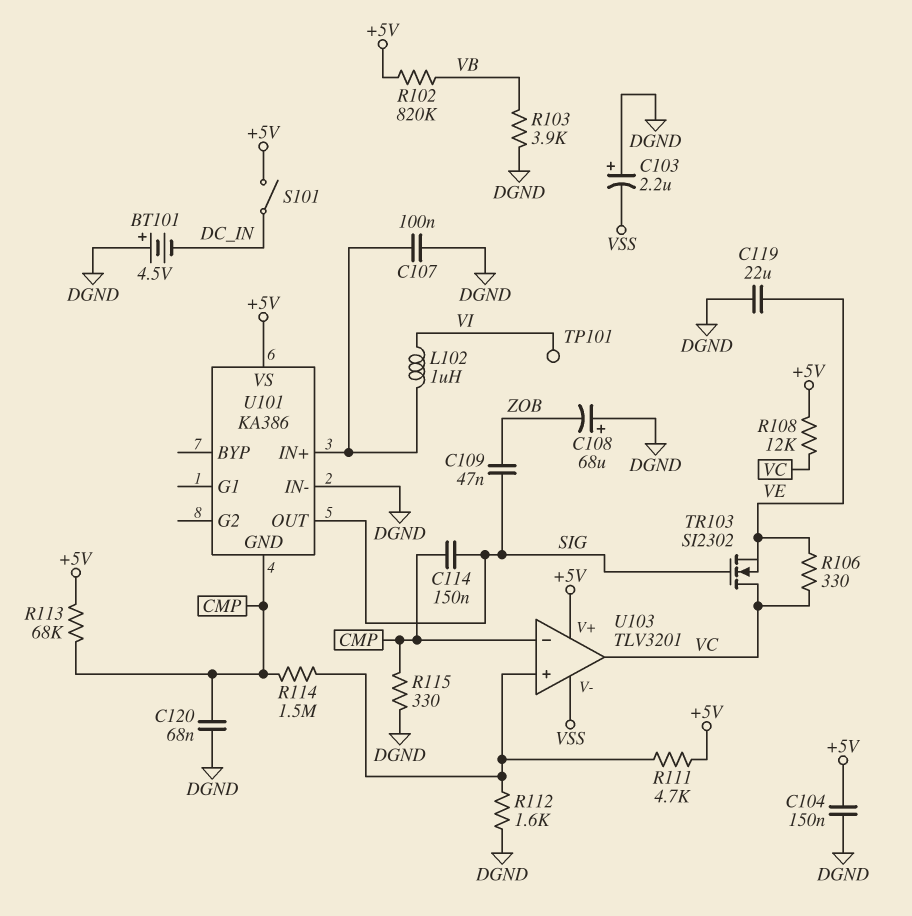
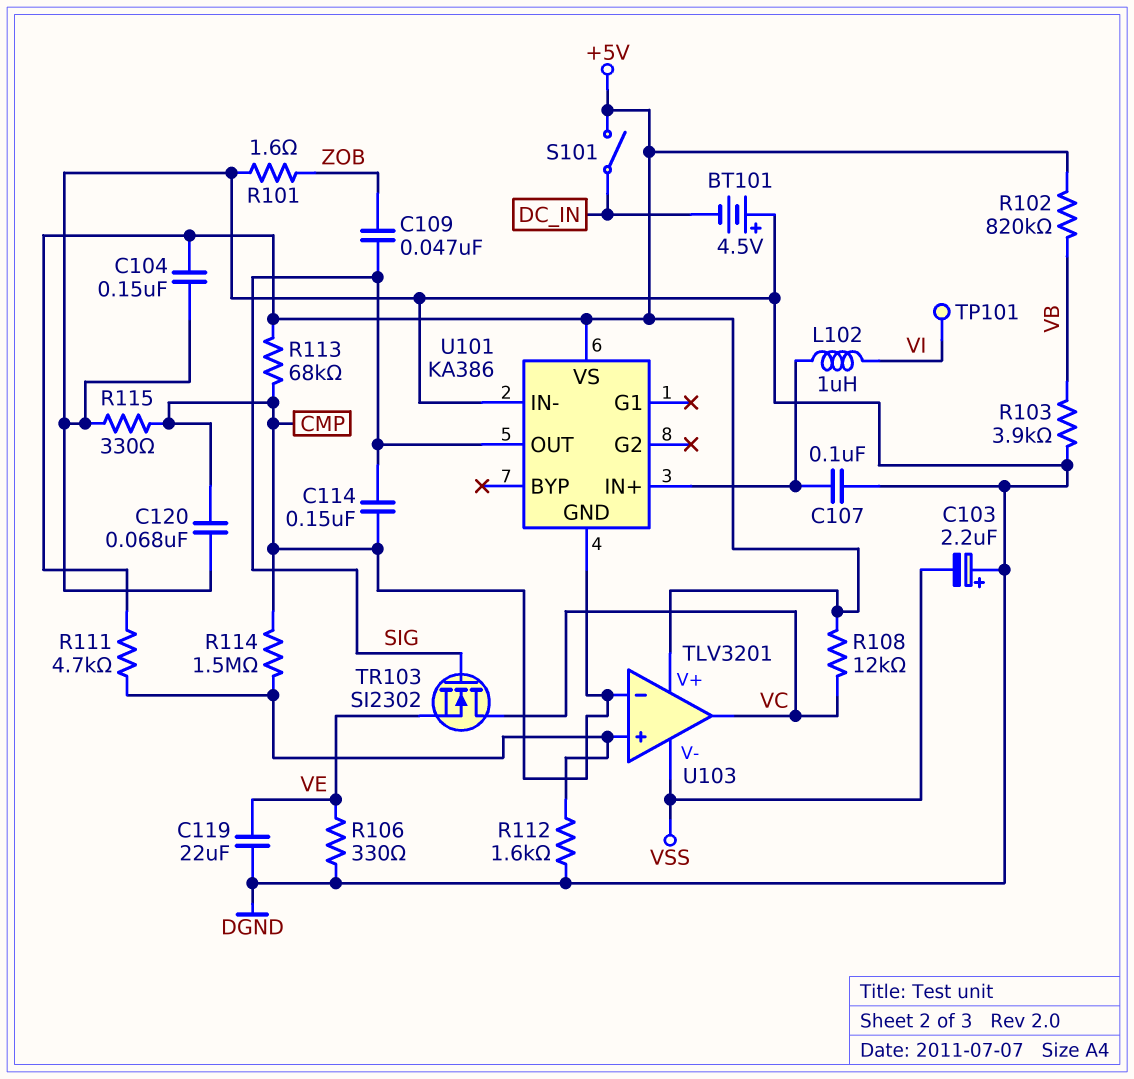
C108: 68uF (plus DGND, minus ZOB) -> none
R101: none -> 1.6 (DGND, ZOB)
R106: 330 (VC, VE) -> 330 (DGND, VE)

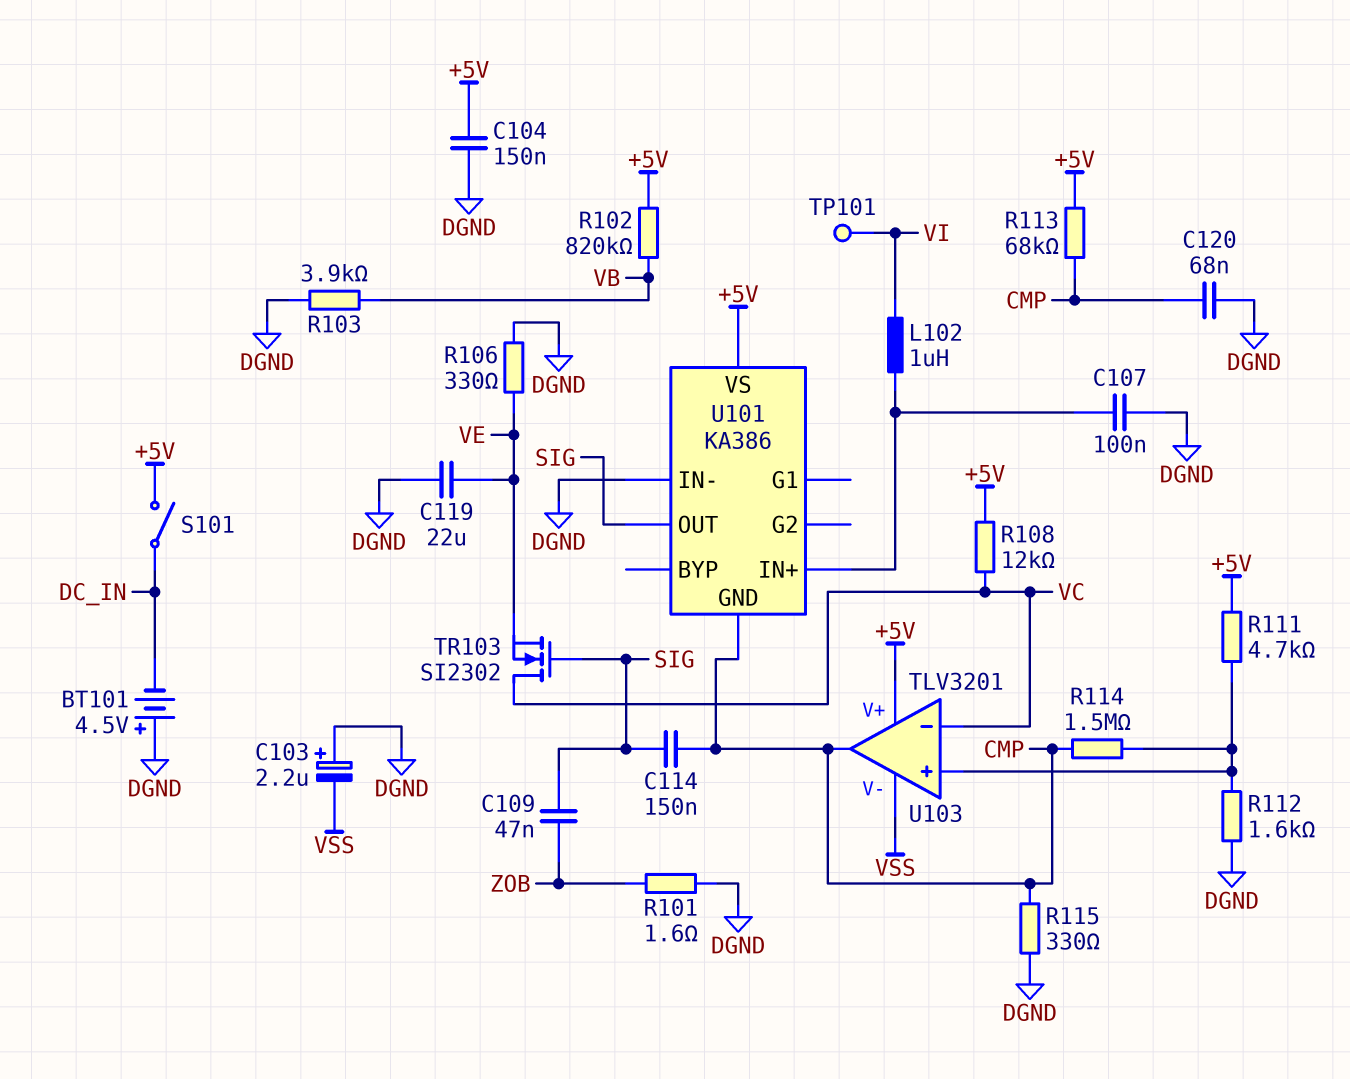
U103 pin in-: CMP -> VC
U103 pin out: VC -> CMP

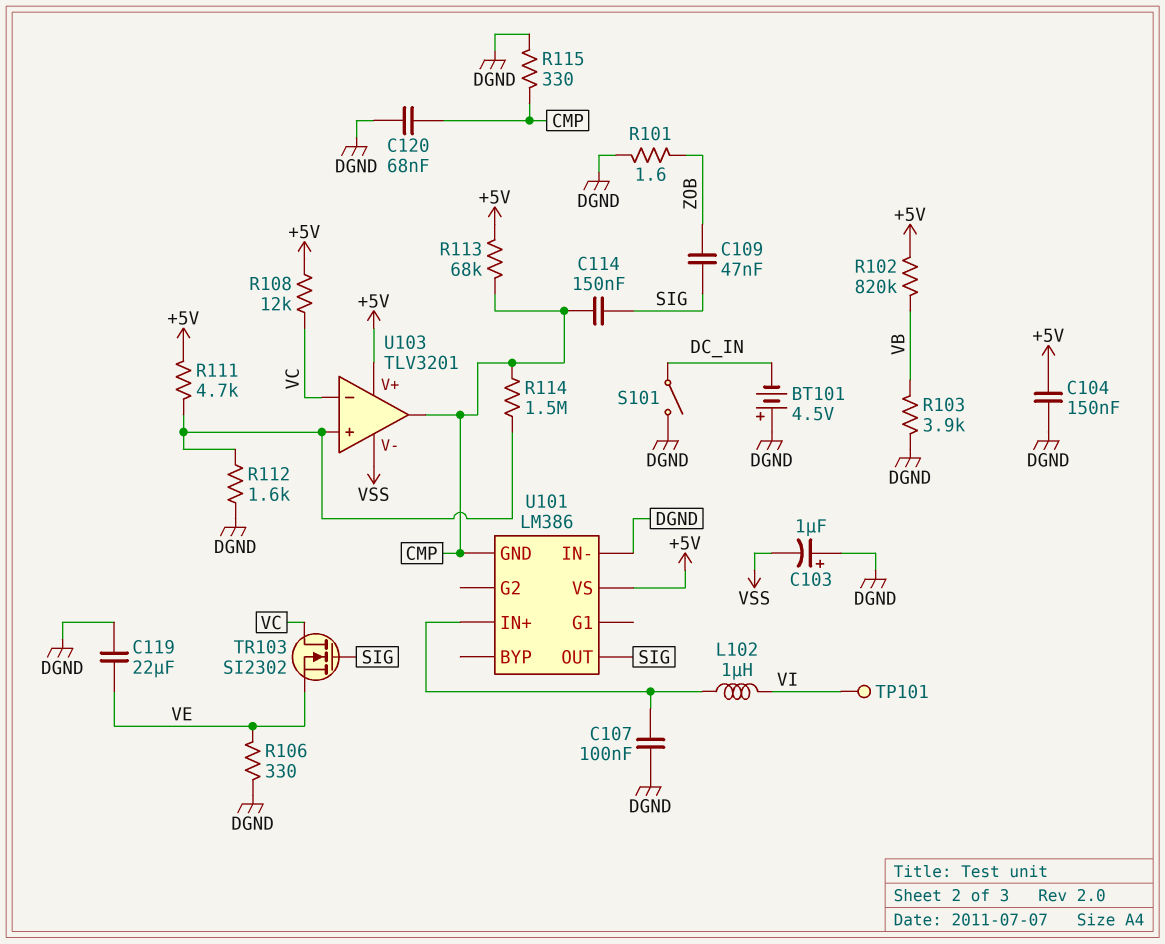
C103: 2.2uF (plus DGND, minus VSS) -> 1uF (plus DGND, minus VSS)
S101: switch (+5V, DC_IN) -> switch (DC_IN, DGND)
U101: KA386 -> LM386

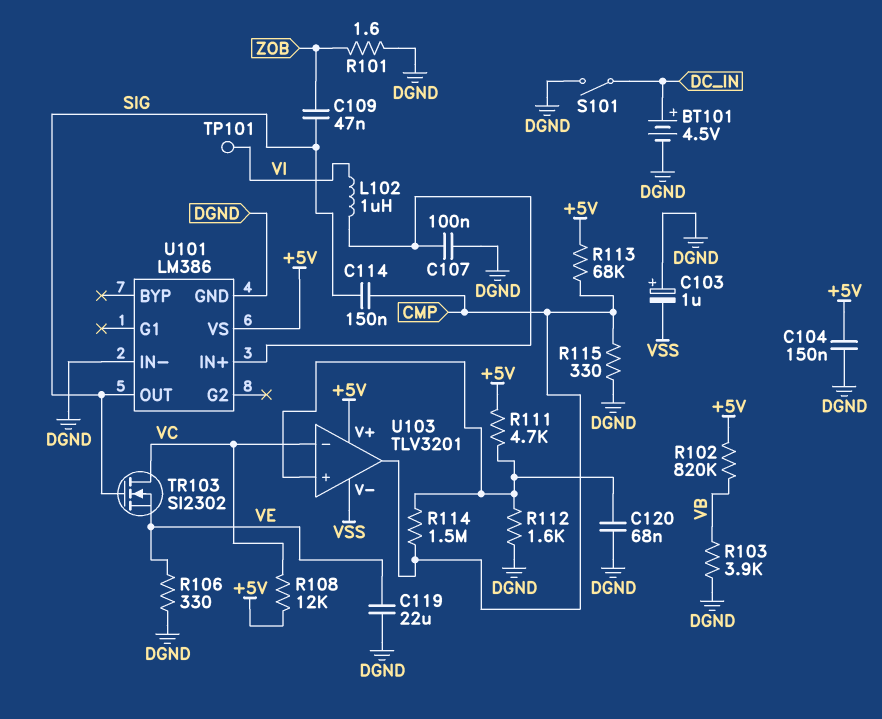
BT101: 4.5V (plus DGND, minus DC_IN) -> 4.5V (plus DC_IN, minus DGND)
C120: 68nF (CMP, DGND) -> 68nF (DGND, U103/in+)
U101 pin GND: CMP -> DGND

